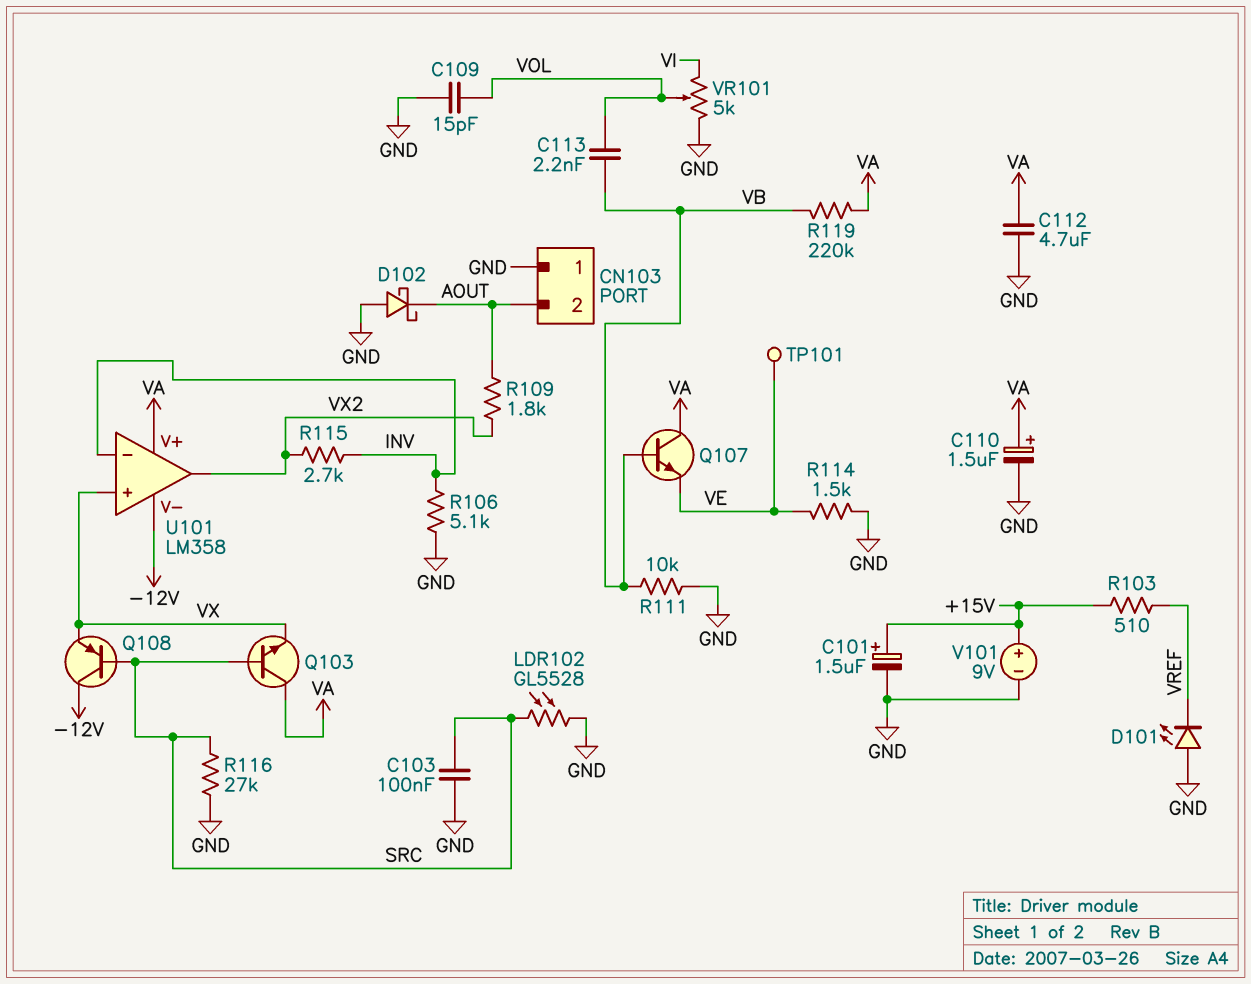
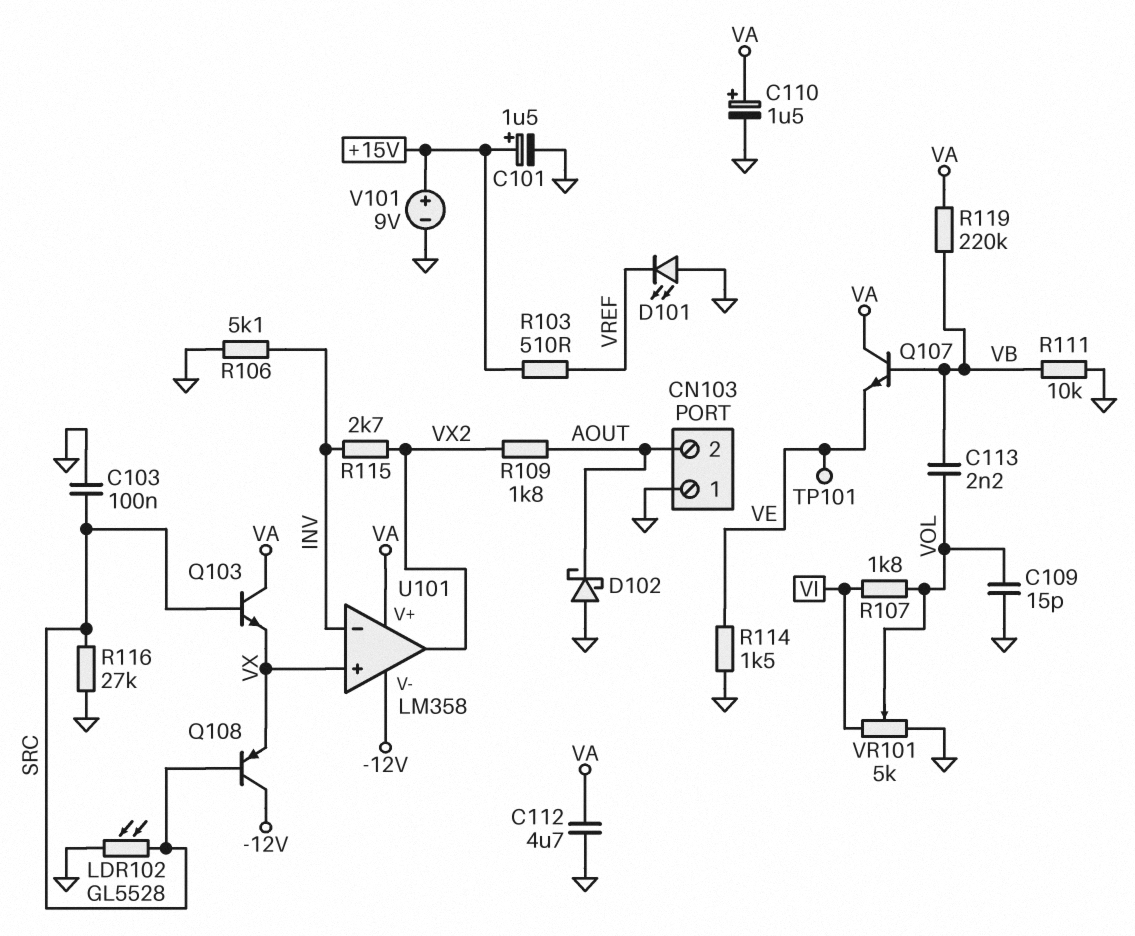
R107: none -> 1.8k (VI, VOL)

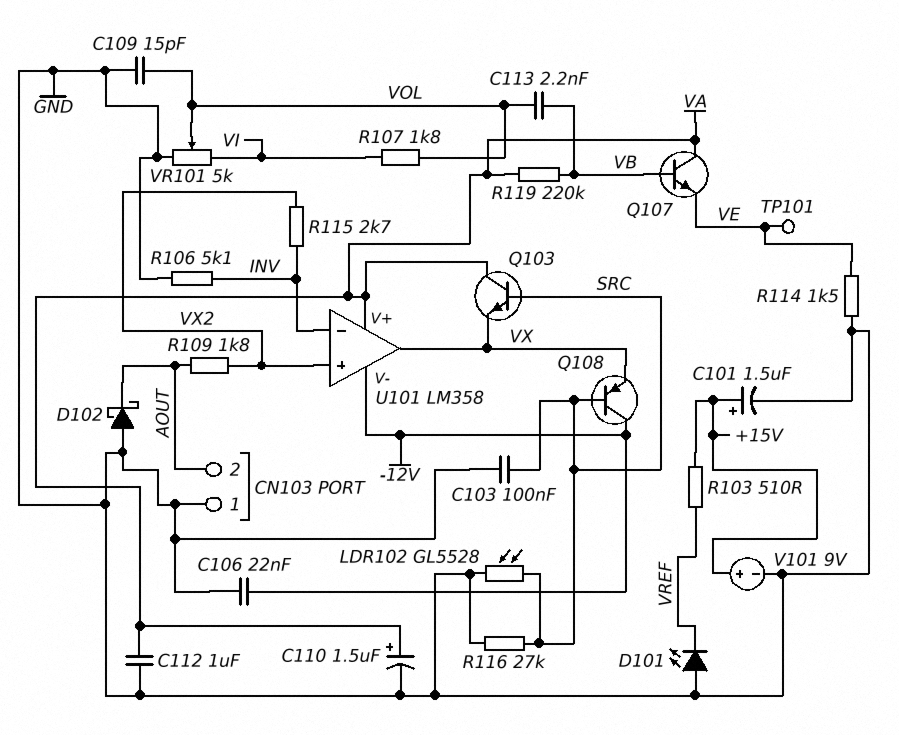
C106: none -> 22nF (-12V, GND)
C112: 4.7uF (GND, VA) -> 1uF (GND, VA)
R111: 10k (GND, VB) -> none
U101 pin in+: VX -> VX2
U101 pin out: VX2 -> VX

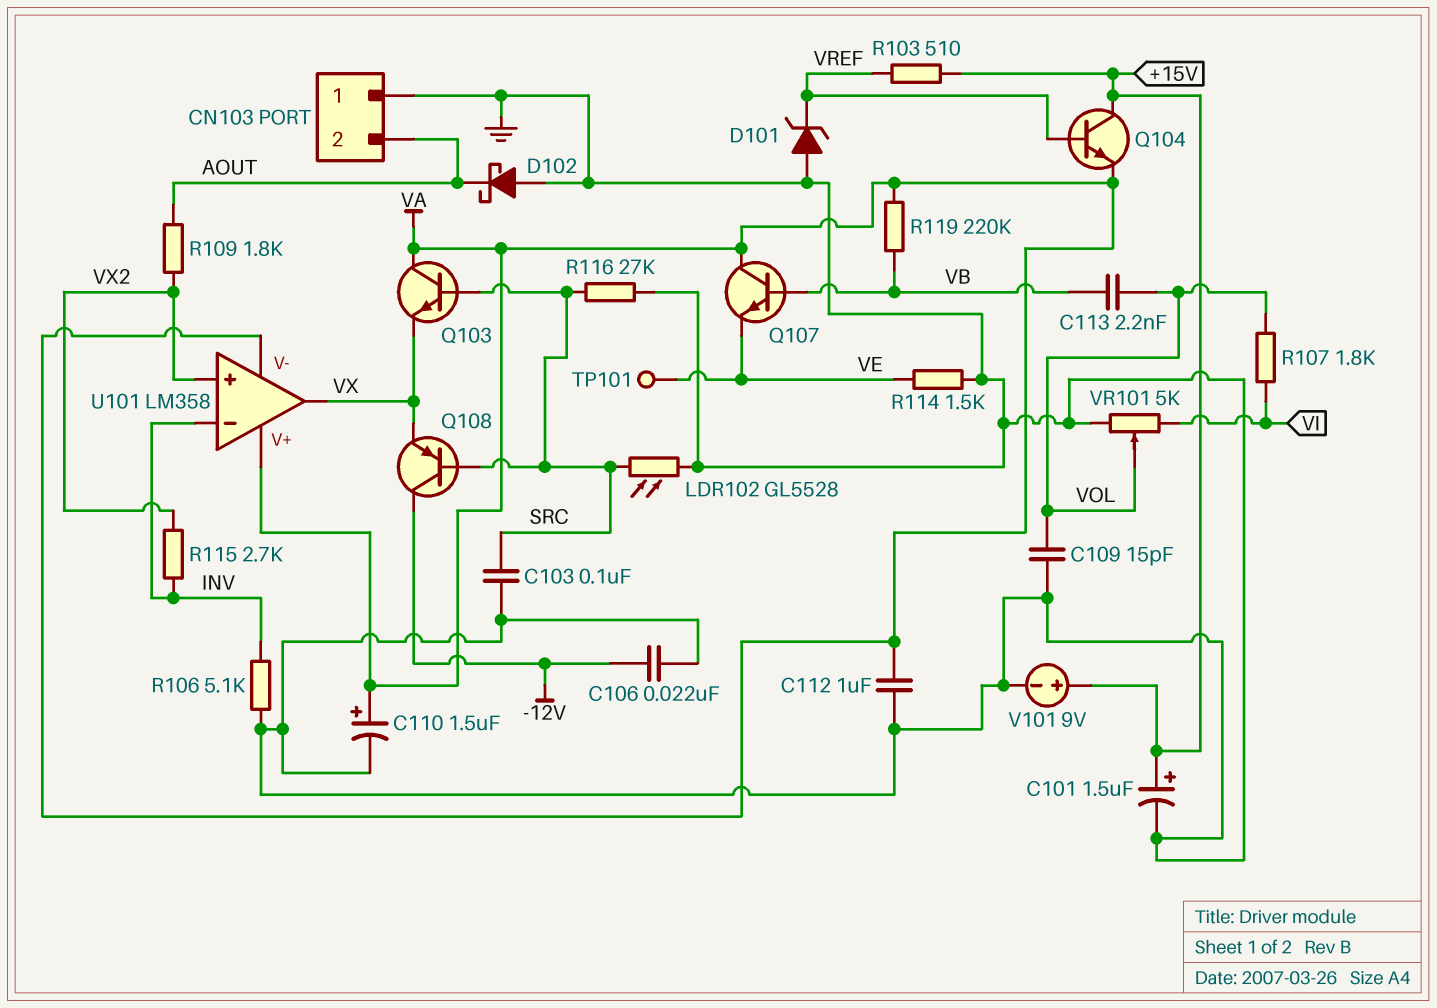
D101: LED (A GND, K VREF) -> zener (A GND, K VREF)
Q104: none -> NPN (B VREF, C +15V, E VA)
U101 pin V-: -12V -> VA

